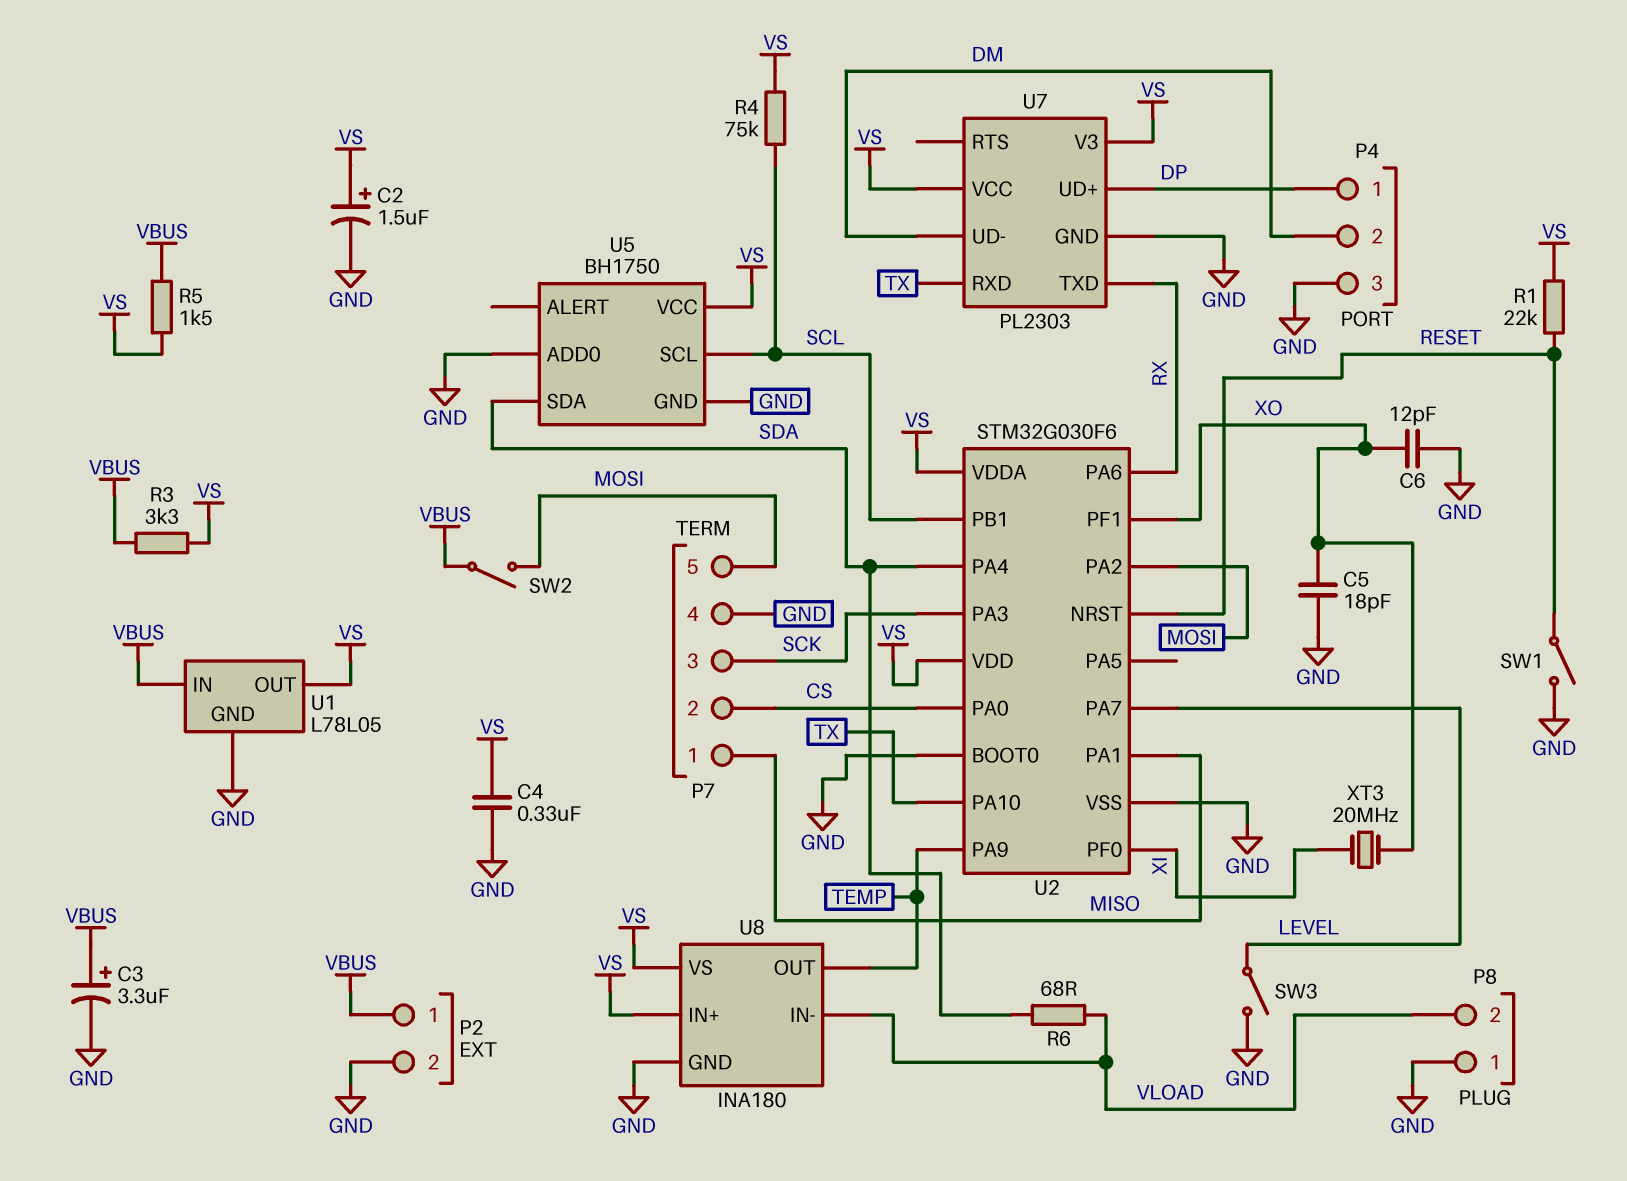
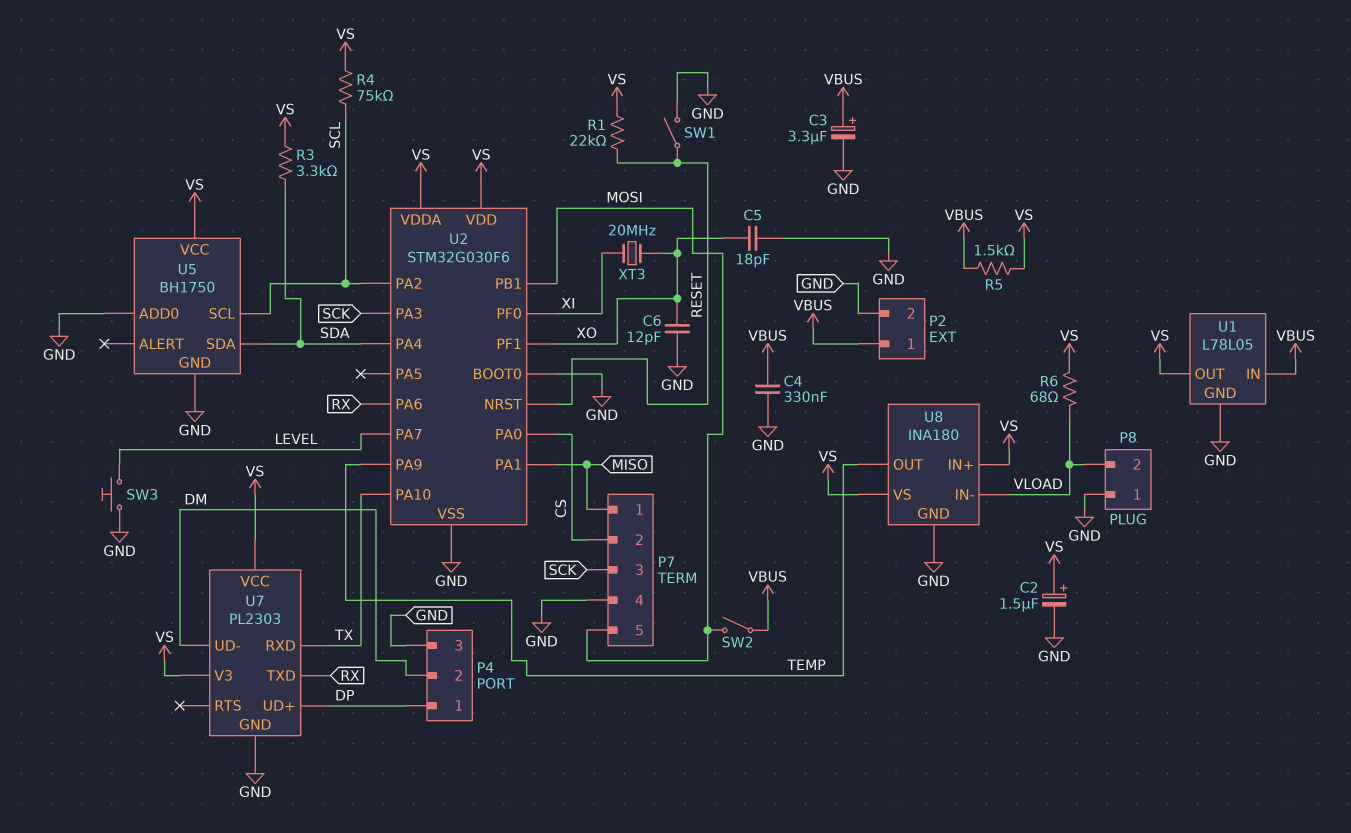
C4: 330nF (GND, VS) -> 330nF (GND, VBUS)
R3: 3.3k (VBUS, VS) -> 3.3k (SDA, VS)
R6: 68 (SDA, VLOAD) -> 68 (VLOAD, VS)
SW3: switch (GND, LEVEL) -> button (GND, LEVEL)
U2 pin PA2: MOSI -> SCL
U2 pin PB1: SCL -> MOSI

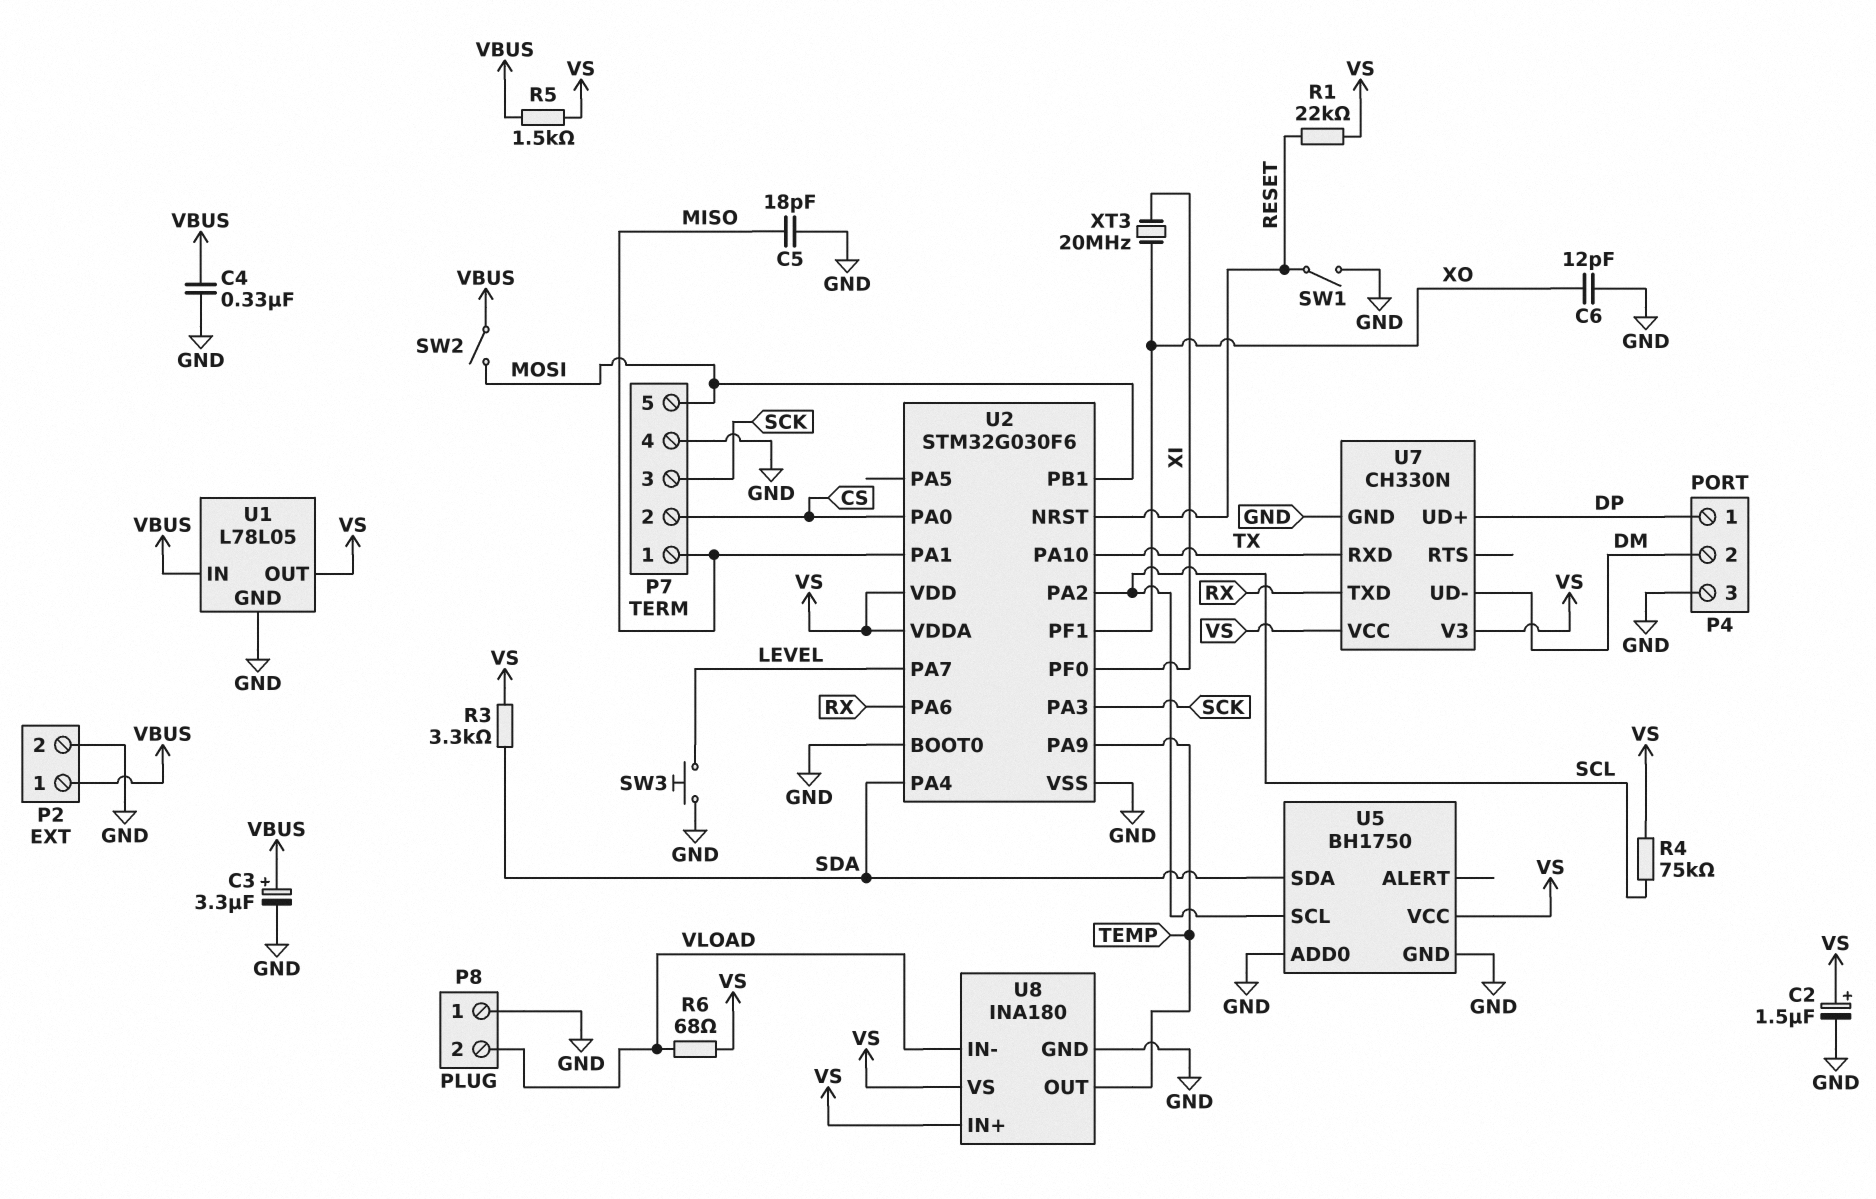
C5: 18pF (GND, XO) -> 18pF (GND, MISO)
U7: PL2303 -> CH330N

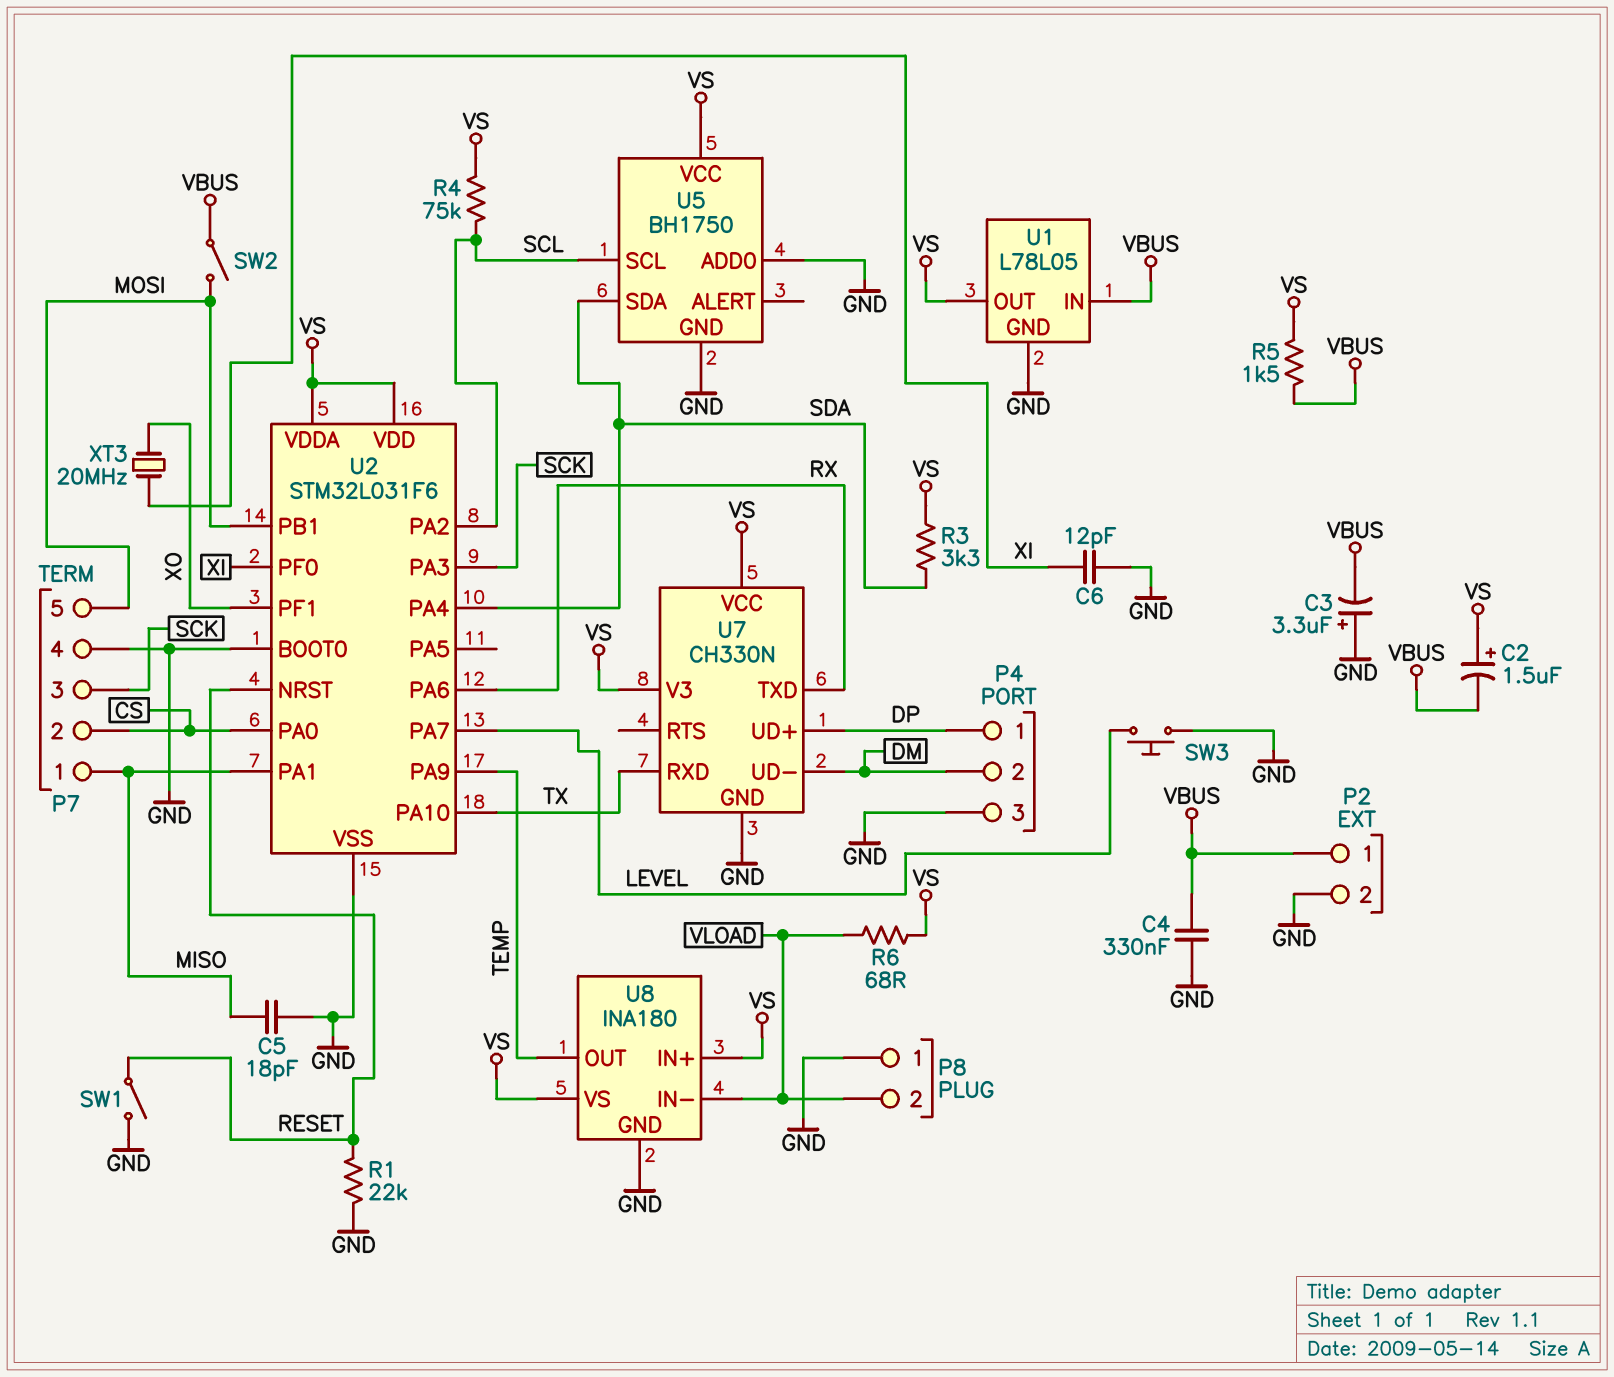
C2: 1.5uF (plus VS, minus GND) -> 1.5uF (plus VS, minus VBUS)
C3: 3.3uF (plus VBUS, minus GND) -> 3.3uF (plus GND, minus VBUS)
C6: 12pF (GND, XO) -> 12pF (GND, XI)
R1: 22k (RESET, VS) -> 22k (GND, RESET)
U2: STM32G030F6 -> STM32L031F6

